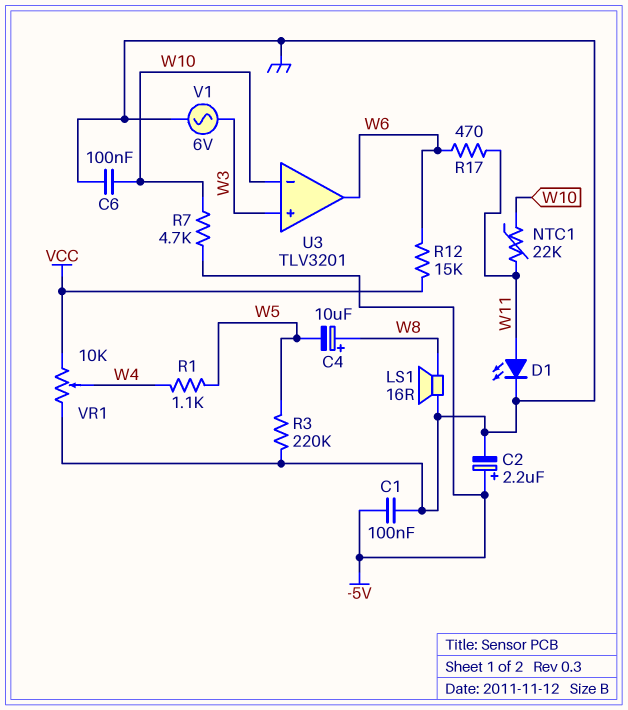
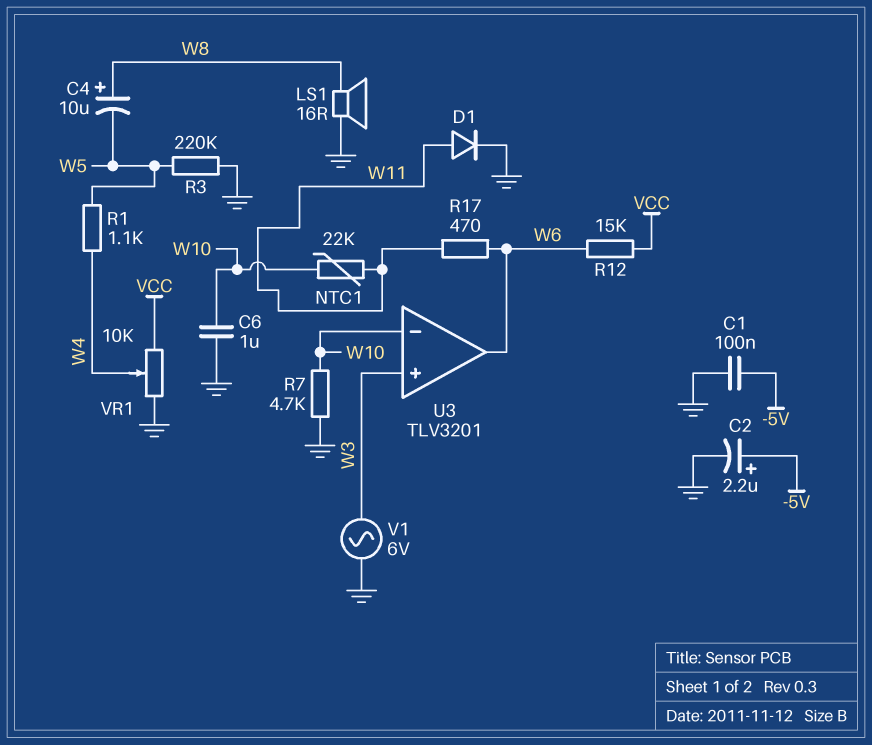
C6: 100nF (GND, W10) -> 1uF (GND, W10)
D1: LED (A W11, K GND) -> diode (A W11, K GND)
R7: 4.7k (-5V, W10) -> 4.7k (GND, W10)

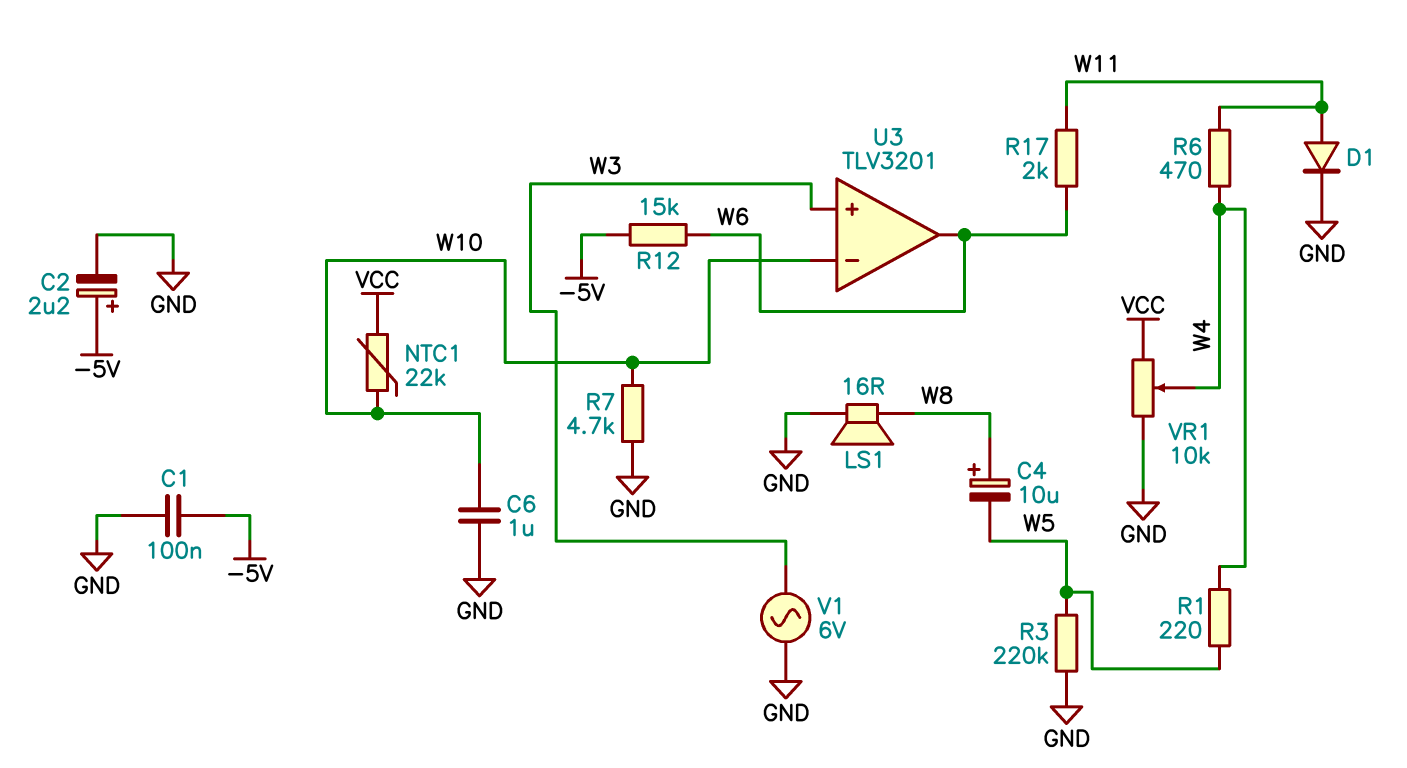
NTC1: 22k (W10, W11) -> 22k (VCC, W10)
R1: 1.1k (W4, W5) -> 220 (W4, W5)
R6: none -> 470 (W4, W11)
R12: 15k (VCC, W6) -> 15k (-5V, W6)
R17: 470 (W6, W11) -> 2k (W6, W11)

